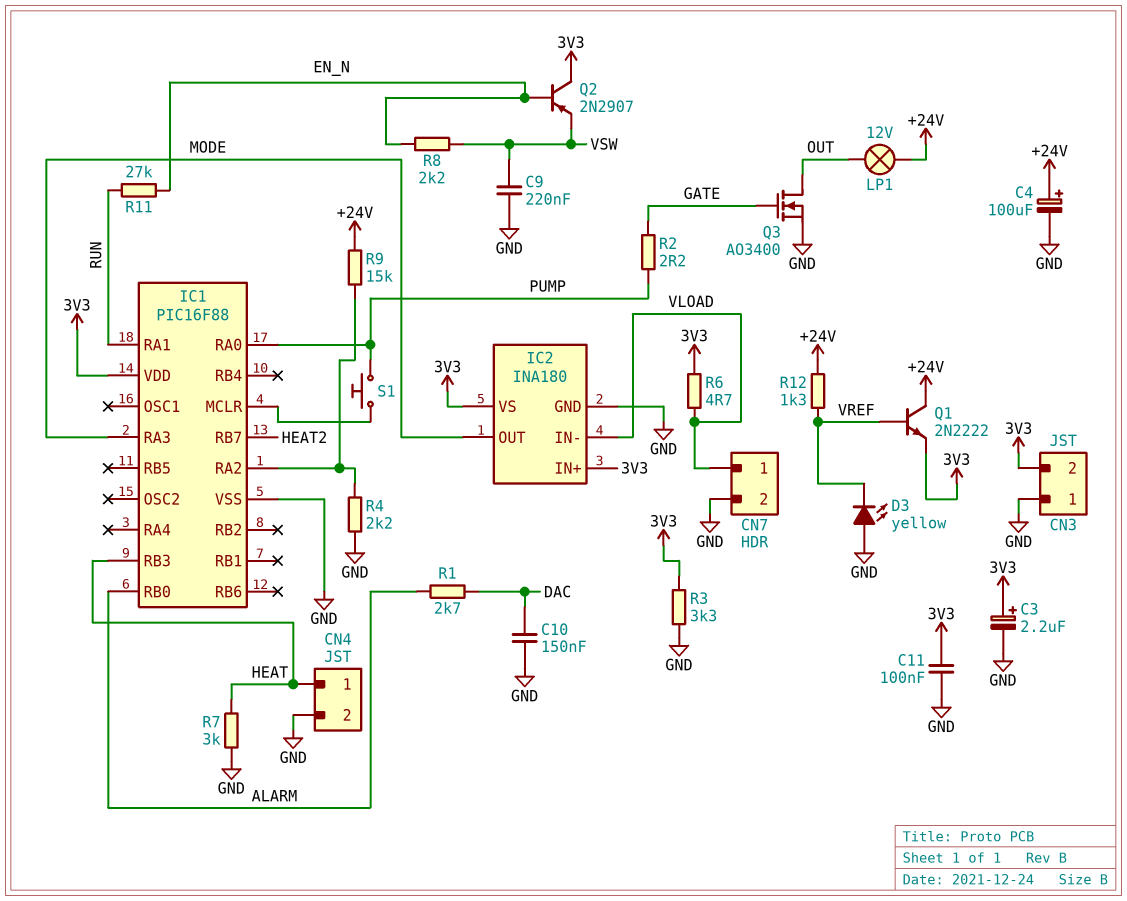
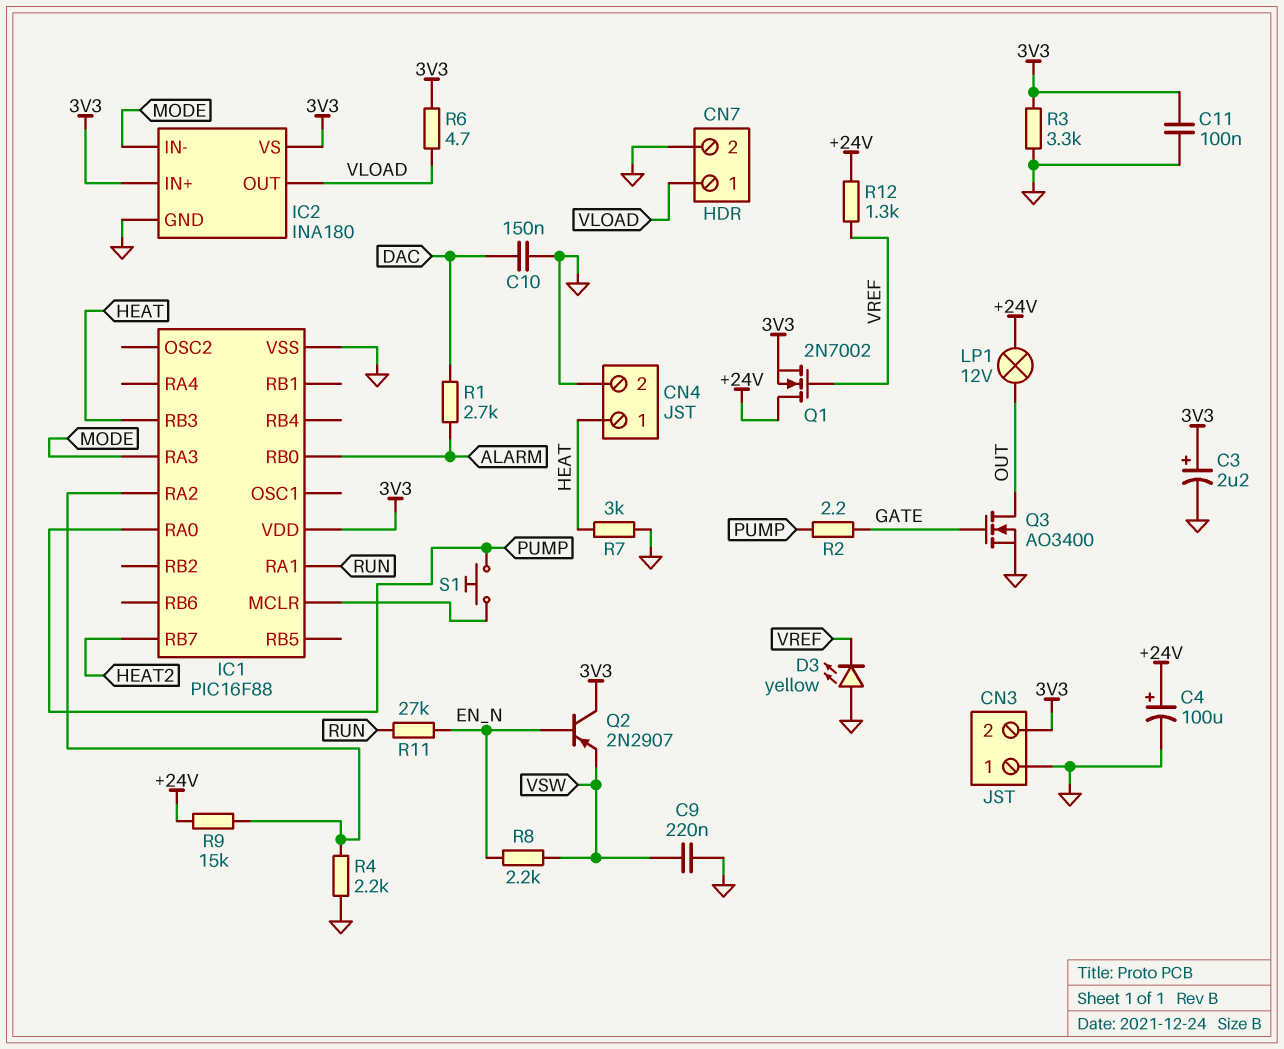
IC2 pin IN-: VLOAD -> MODE
IC2 pin OUT: MODE -> VLOAD
Q1: NPN 2N2222 (B VREF, C +24V, E 3V3) -> NMOS 2N7002 (G VREF, D +24V, S 3V3)

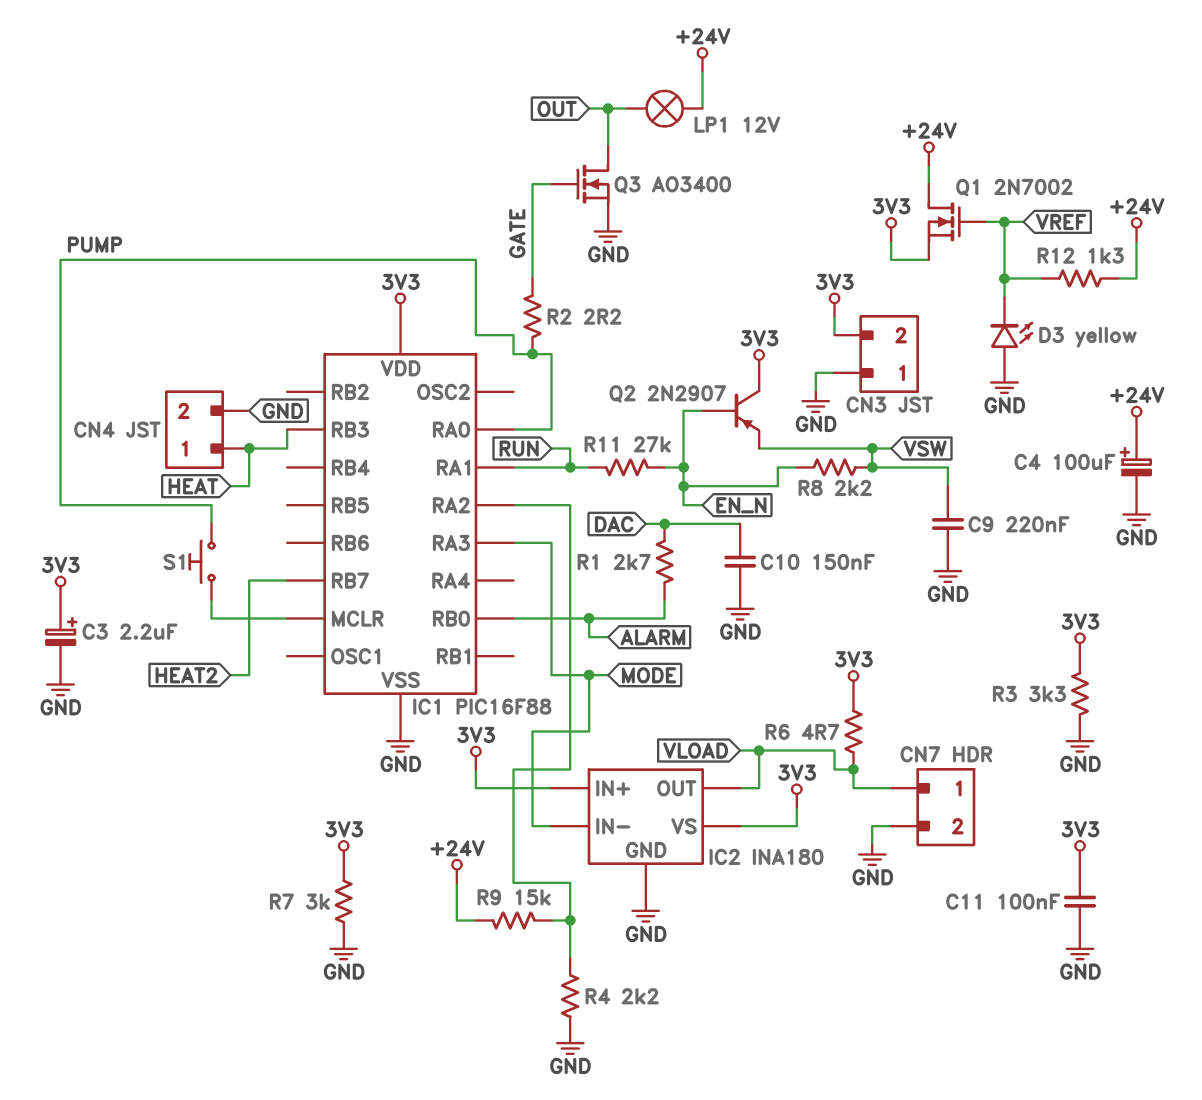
R7: 3k (GND, HEAT) -> 3k (3V3, GND)

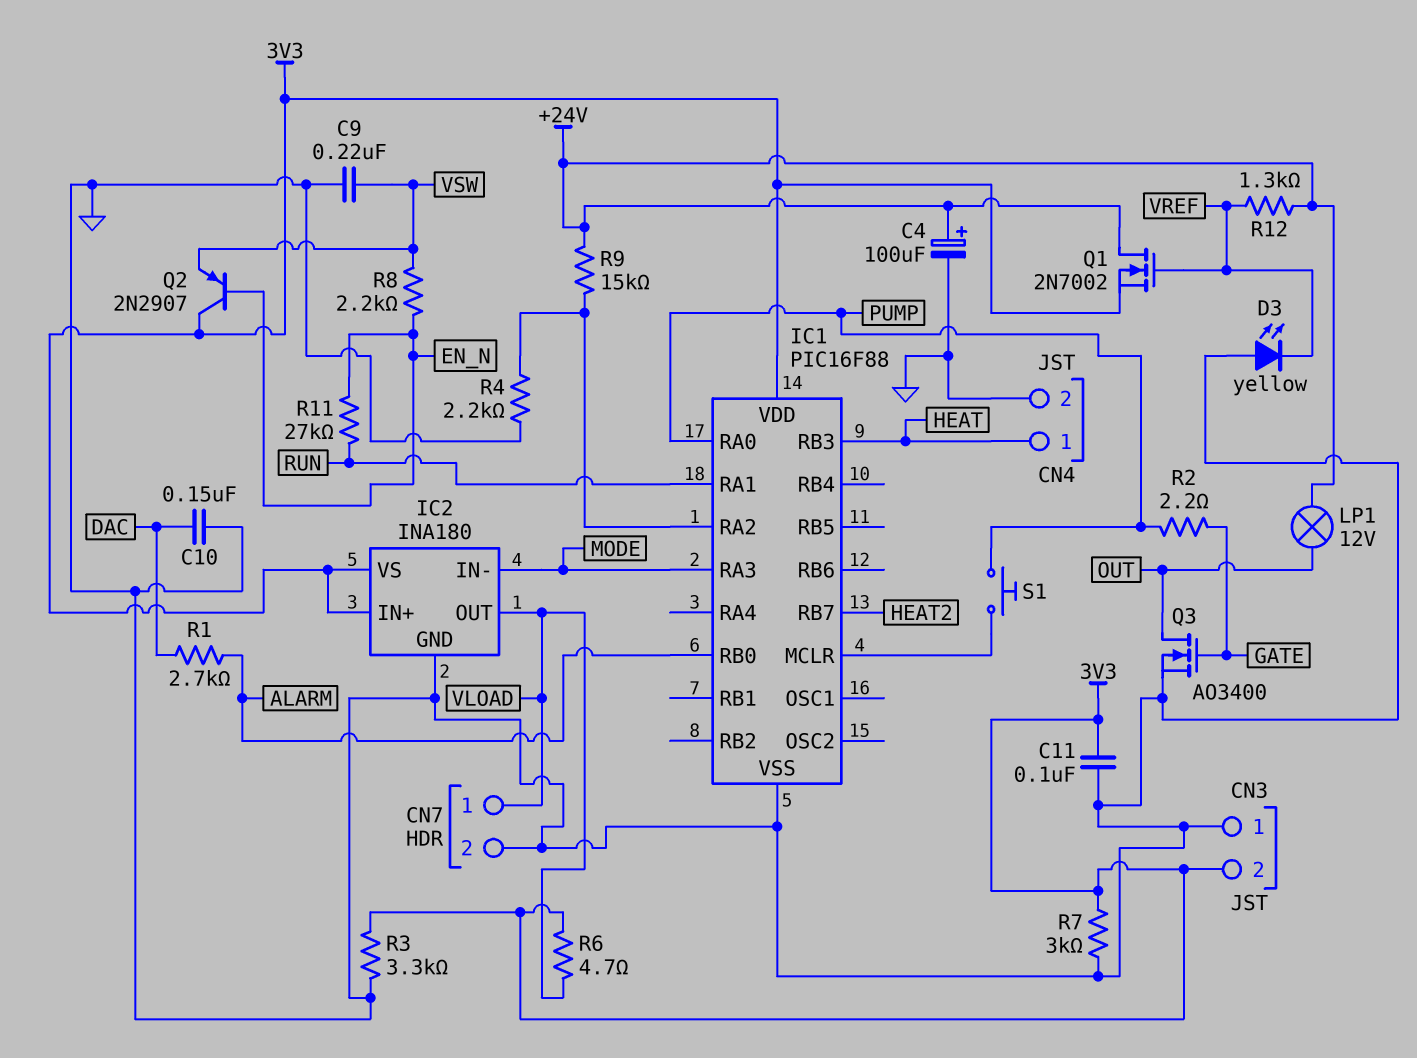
C3: 2.2uF (plus 3V3, minus GND) -> none

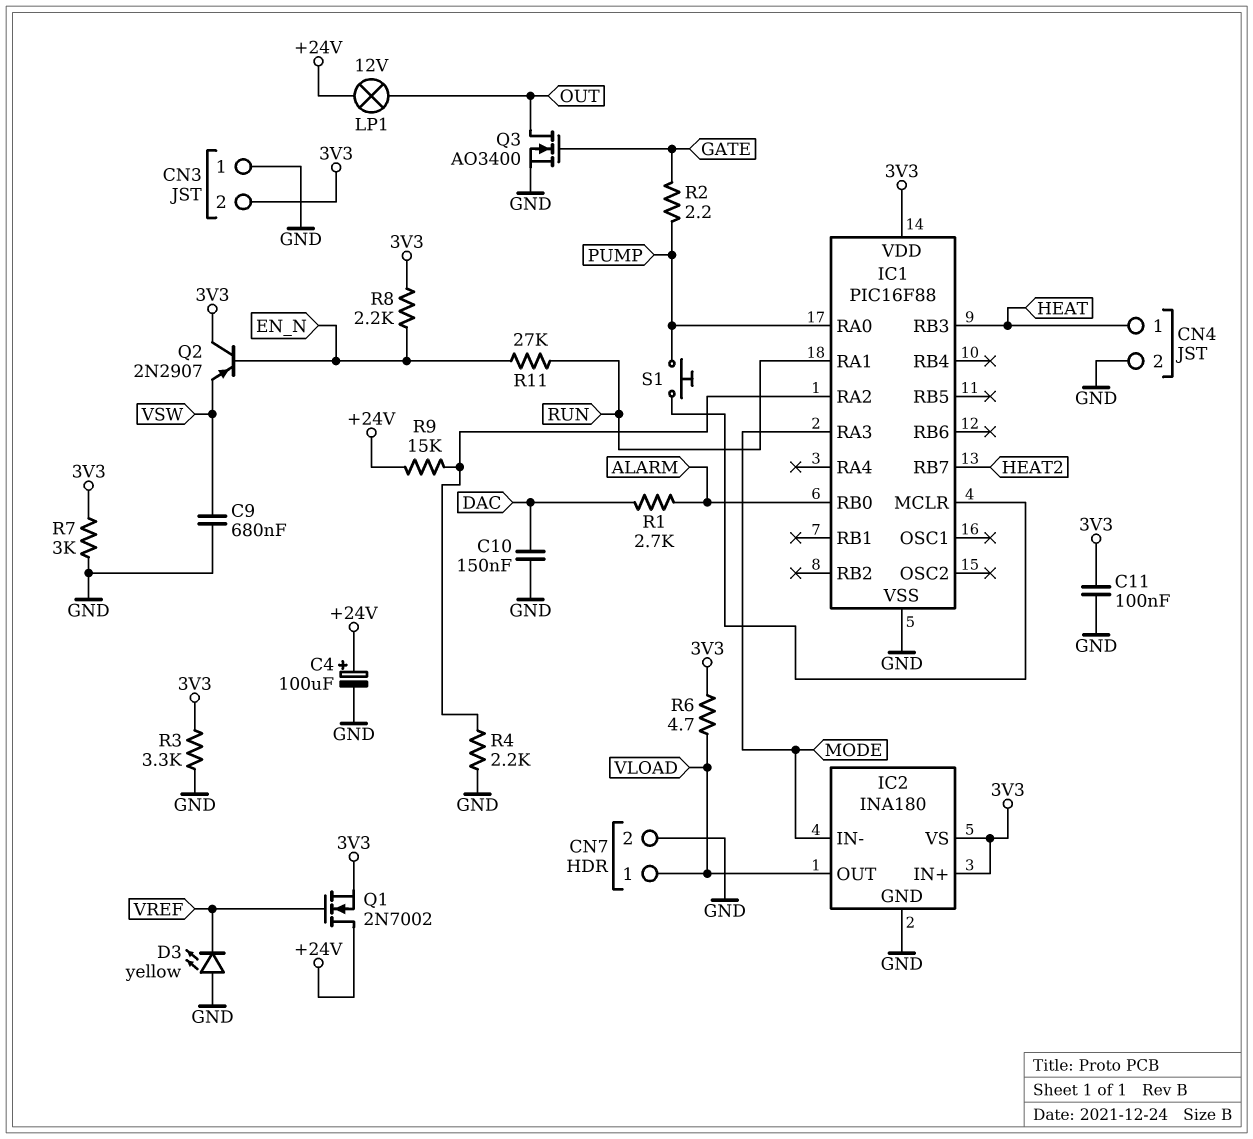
C9: 220nF (GND, VSW) -> 680nF (GND, VSW)
R8: 2.2k (EN_N, VSW) -> 2.2k (3V3, EN_N)
R12: 1.3k (+24V, VREF) -> none

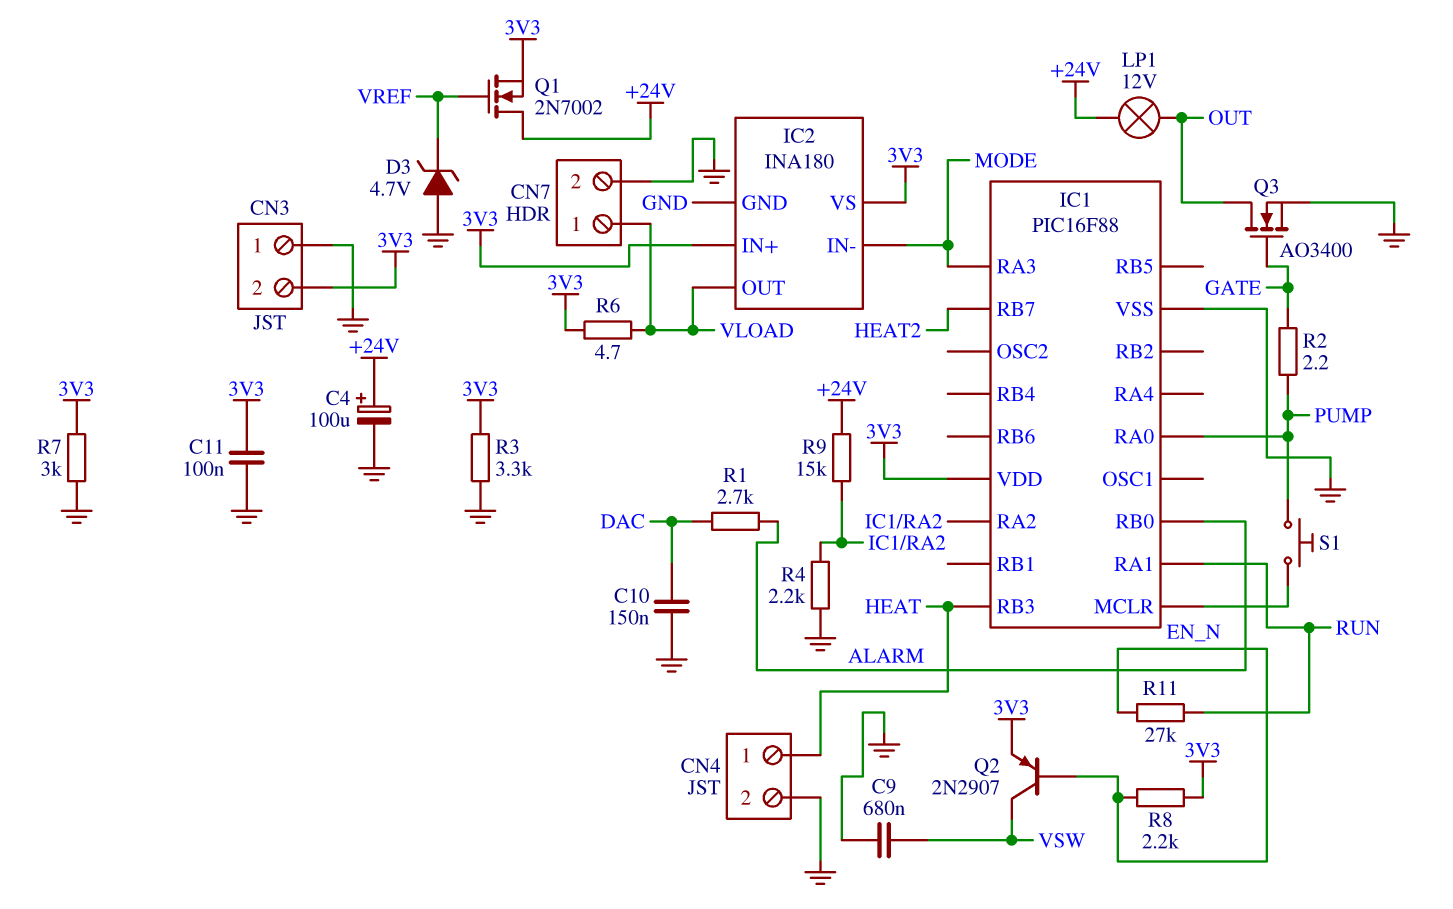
D3: LED yellow (A GND, K VREF) -> zener 4.7V (A GND, K VREF)
Q2: PNP 2N2907 (B EN_N, C 3V3, E VSW) -> PNP 2N2907 (B EN_N, C VSW, E 3V3)

